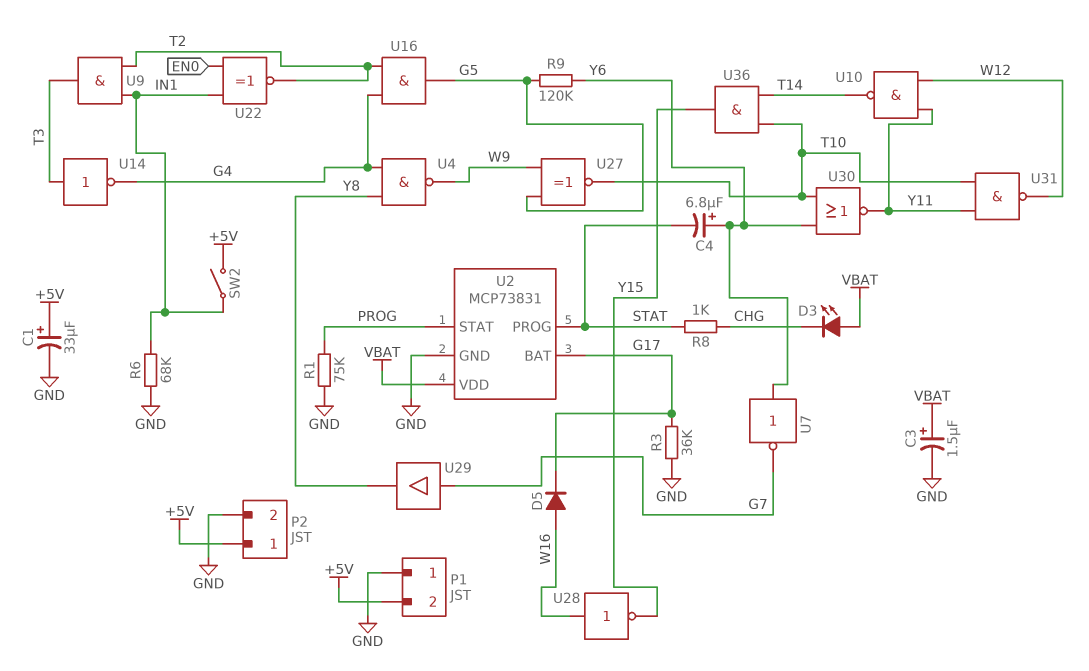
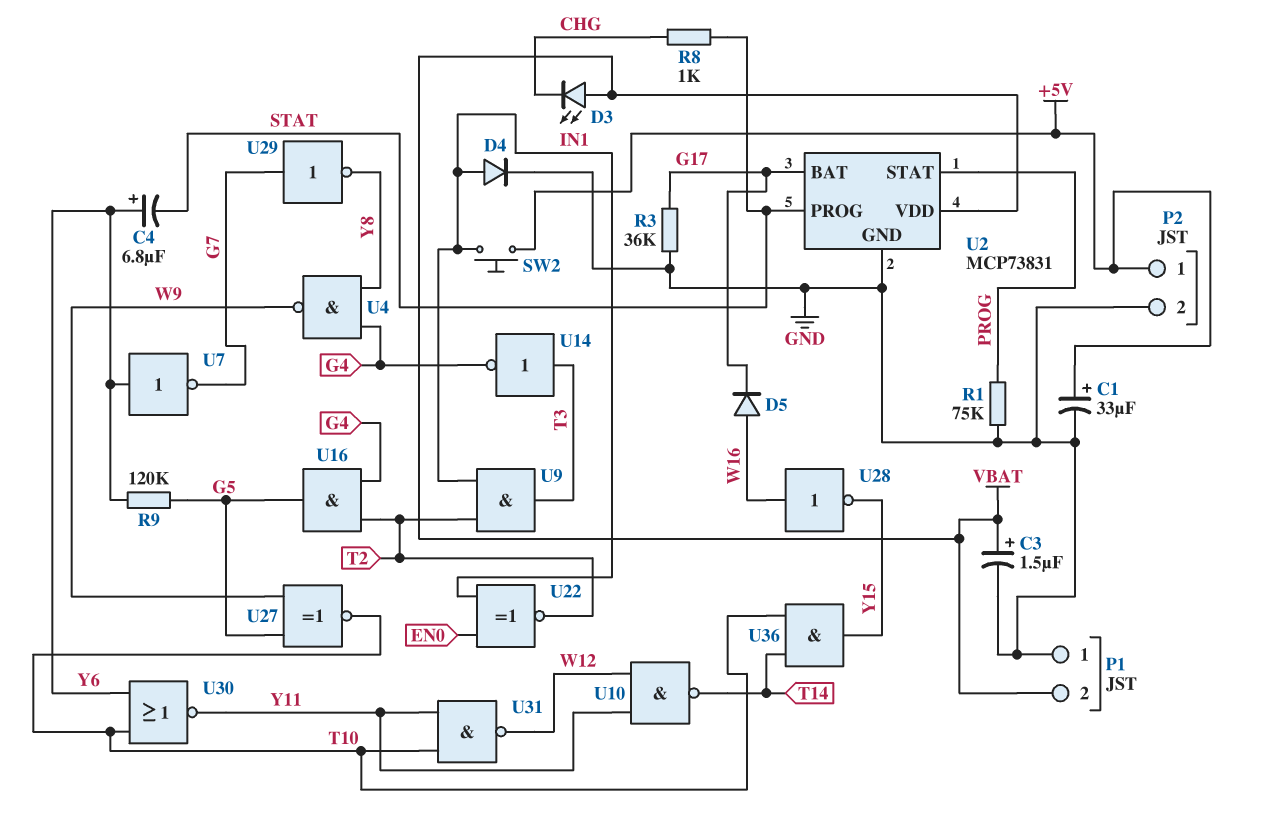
D4: none -> diode (A IN1, K GND)
P1 pin 2: +5V -> VBAT
R6: 68k (GND, IN1) -> none
SW2: switch (+5V, IN1) -> button (+5V, IN1)
U29: buffer (in G7, out Y8) -> NOT (in G7, out Y8)

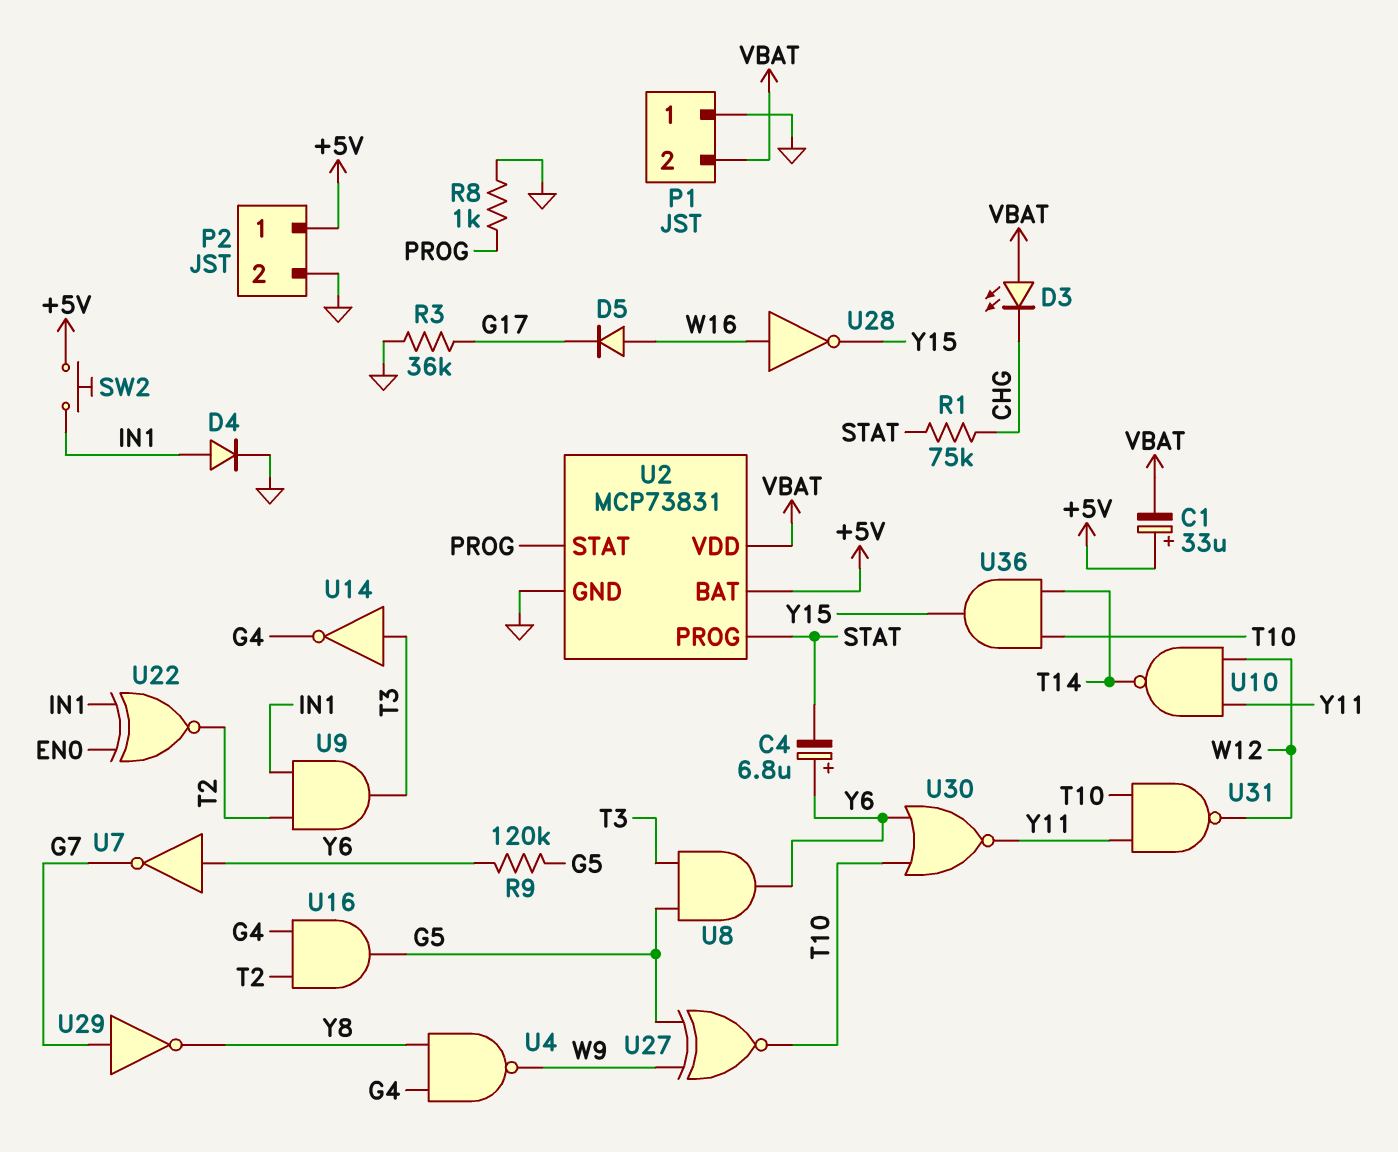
C1: 33uF (plus +5V, minus GND) -> 33uF (plus +5V, minus VBAT)
C3: 1.5uF (plus VBAT, minus GND) -> none
R1: 75k (GND, PROG) -> 75k (CHG, STAT)
R8: 1k (CHG, STAT) -> 1k (GND, PROG)
U2 pin BAT: G17 -> +5V
U8: none -> AND (in G5, in T3, out Y6)

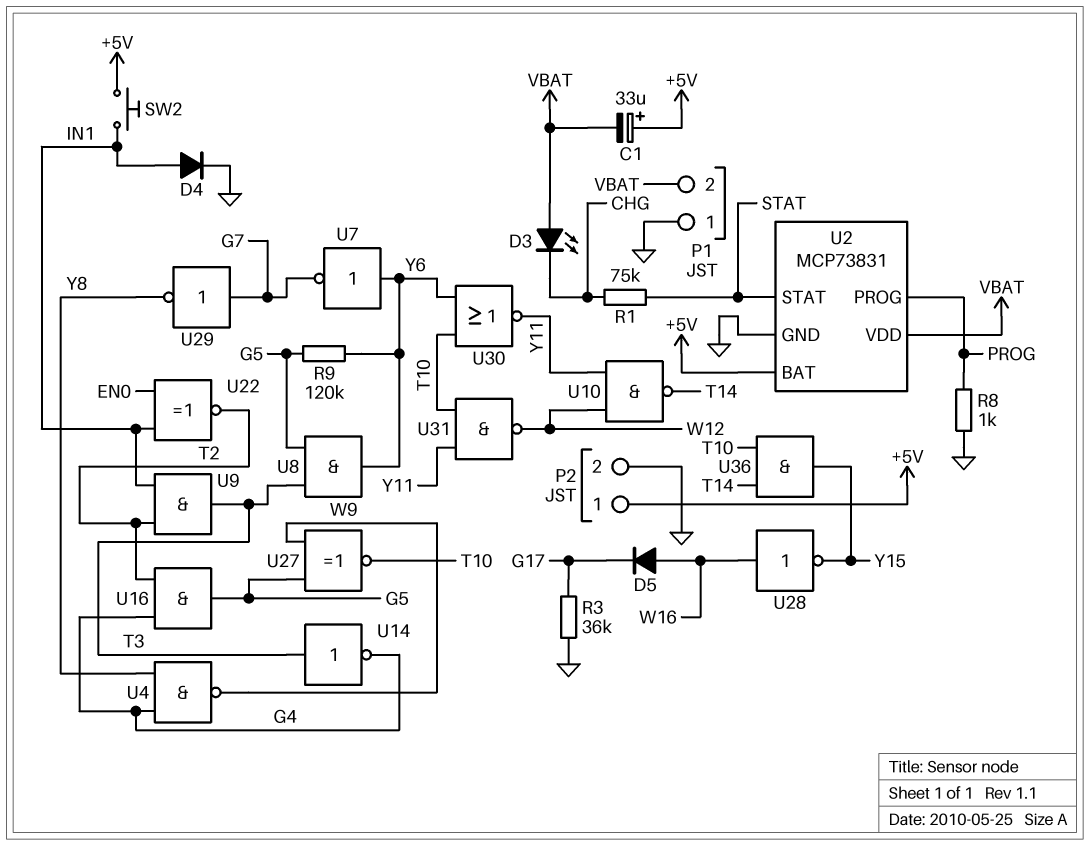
C4: 6.8uF (plus Y6, minus STAT) -> none
U2 pin PROG: STAT -> PROG
U2 pin STAT: PROG -> STAT

